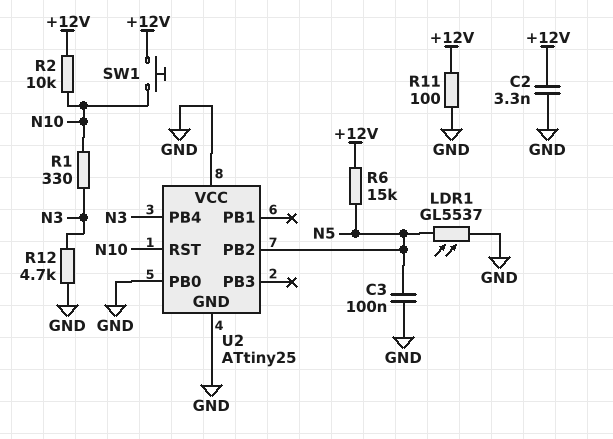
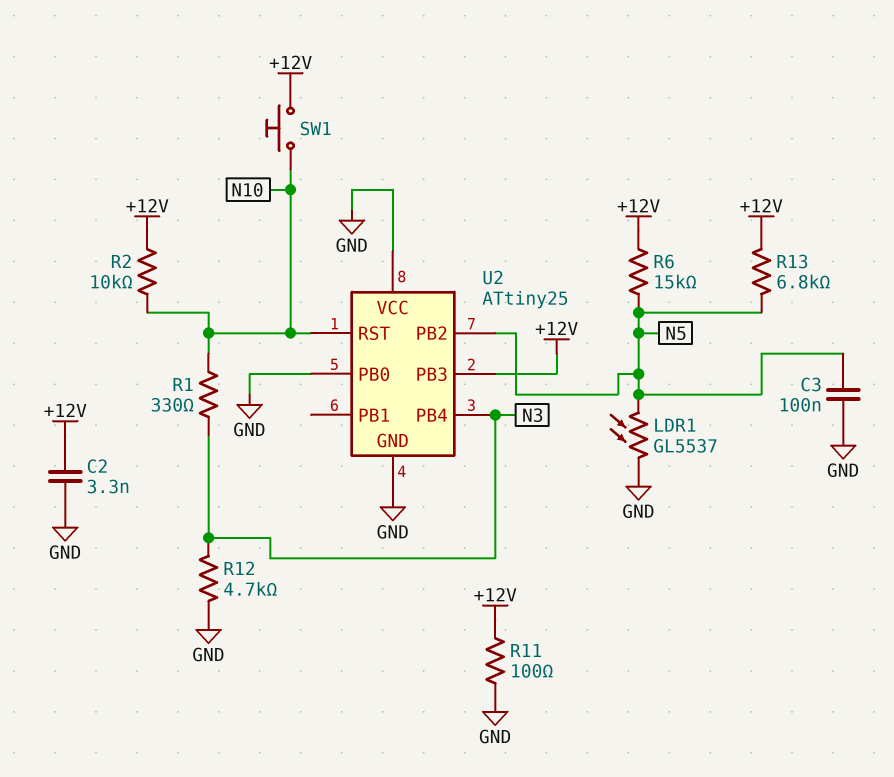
R13: none -> 6.8k (+12V, N5)
U2 pin PB3: none -> +12V

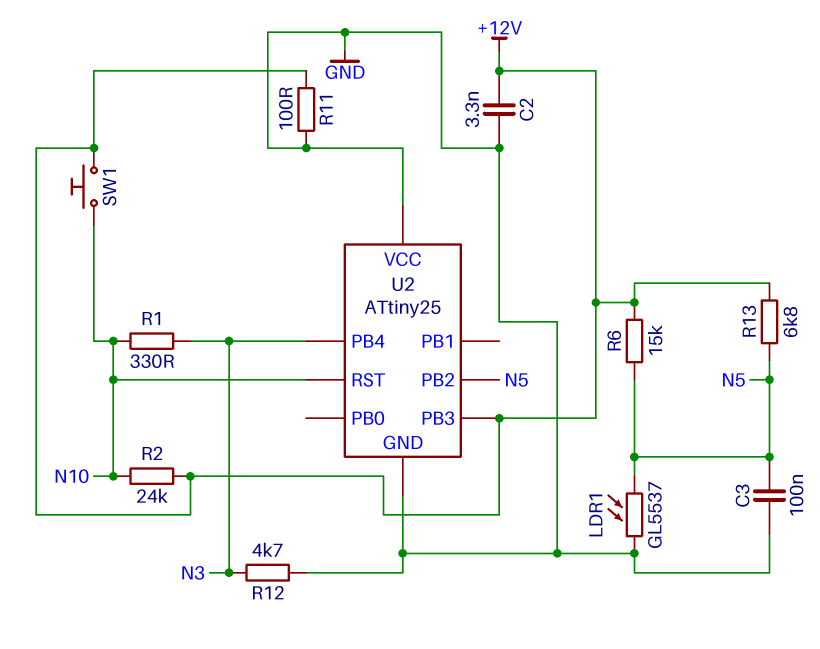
R2: 10k (+12V, N10) -> 24k (+12V, N10)
U2 pin PB0: GND -> none

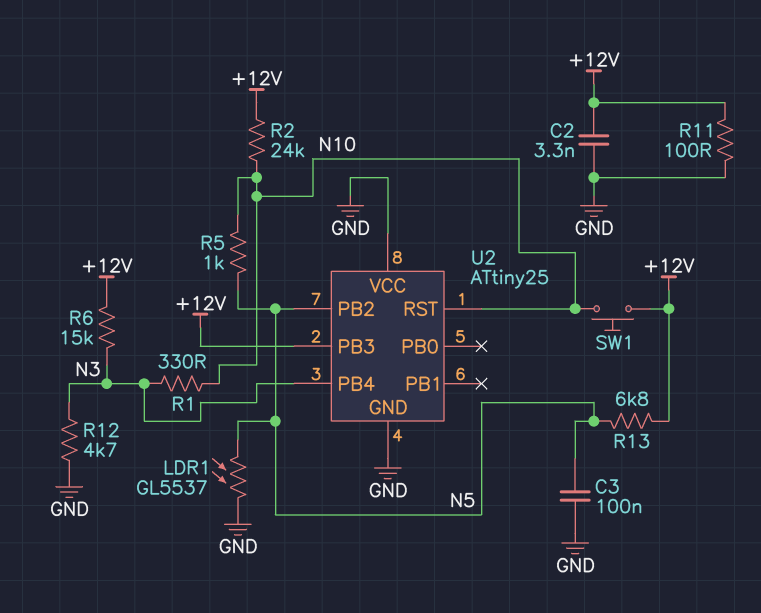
R5: none -> 1k (N5, N10)
R6: 15k (+12V, N5) -> 15k (+12V, N3)

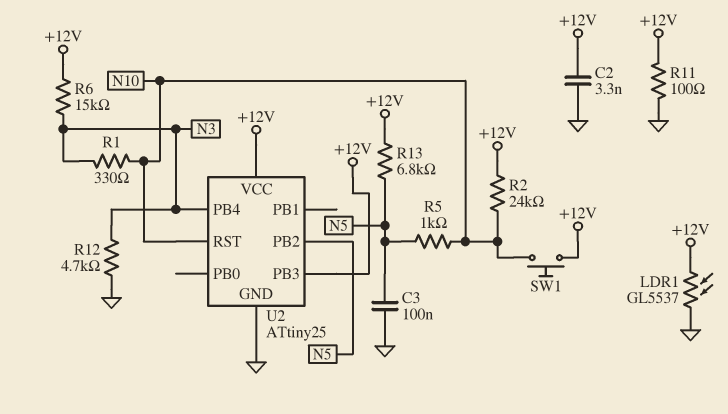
LDR1: GL5537 (GND, N5) -> GL5537 (+12V, GND)
U2 pin VCC: GND -> +12V

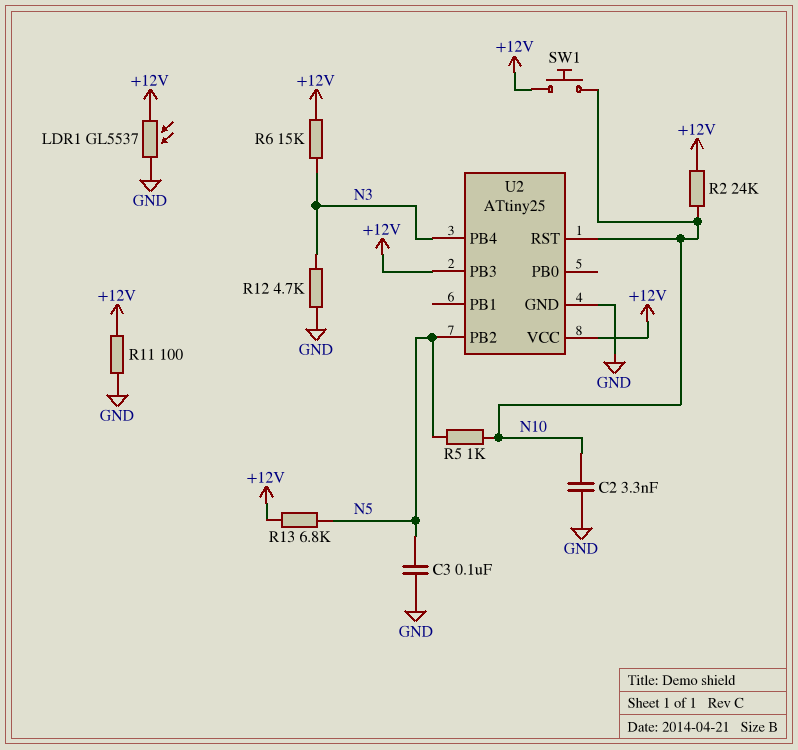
C2: 3.3nF (+12V, GND) -> 3.3nF (GND, N10)
R1: 330 (N3, N10) -> none

